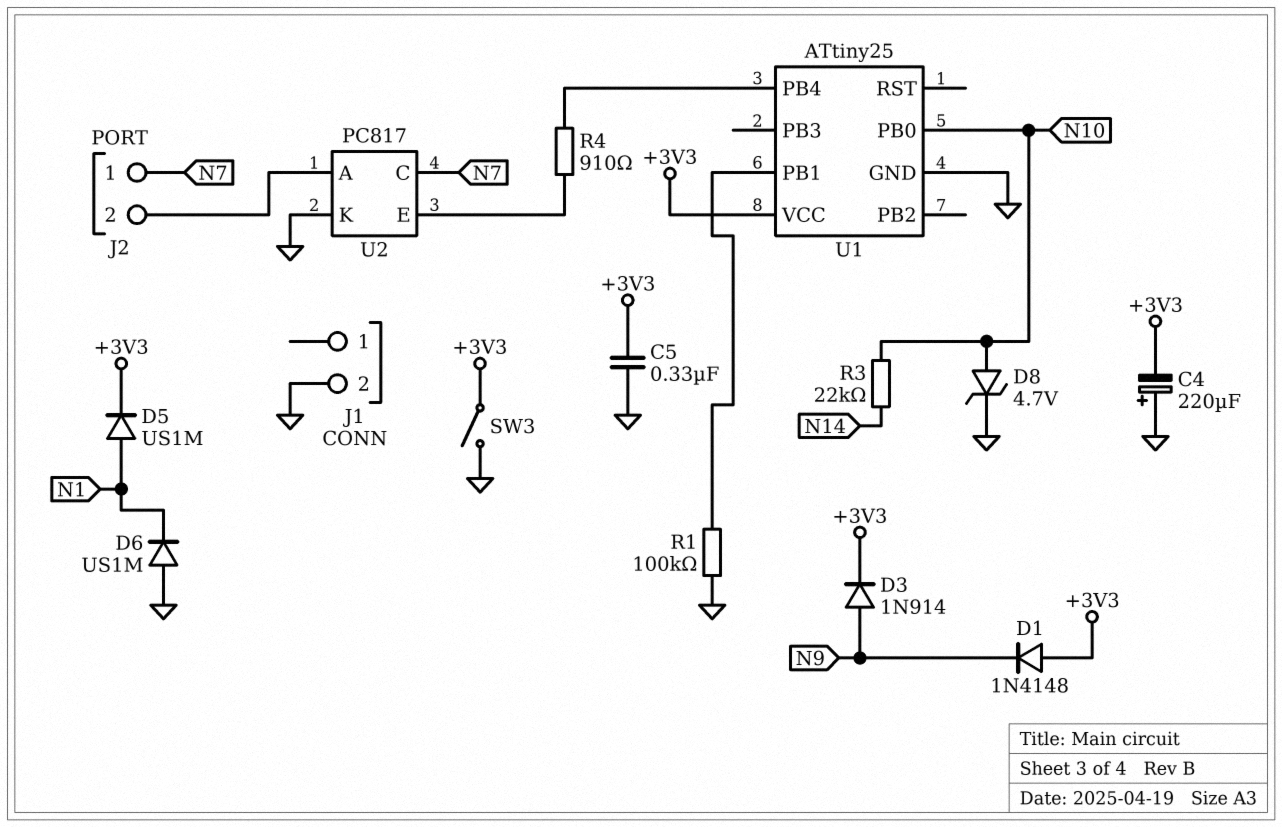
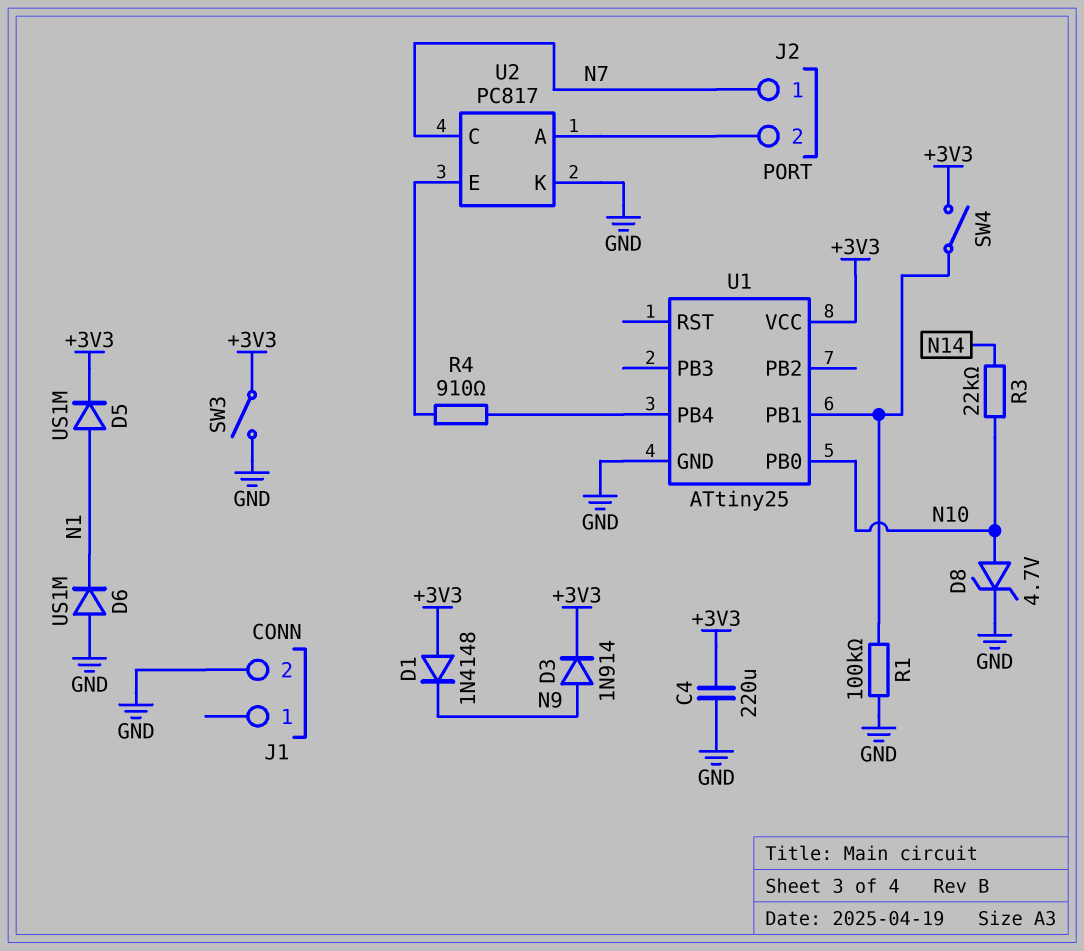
C4: 220uF (plus GND, minus +3V3) -> 220uF (+3V3, GND)
C5: 330nF (+3V3, GND) -> none
SW4: none -> switch (+3V3, U1/PB1)

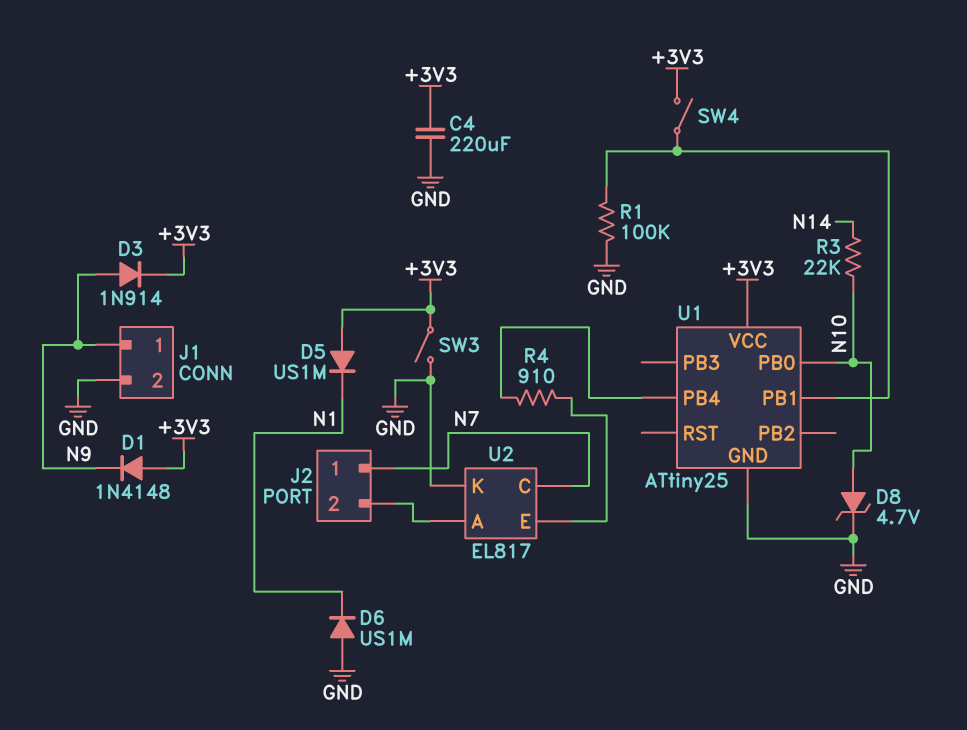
D5: diode US1M (A N1, K +3V3) -> diode US1M (A +3V3, K N1)
J1 pin 1: none -> N9
U2: PC817 -> EL817

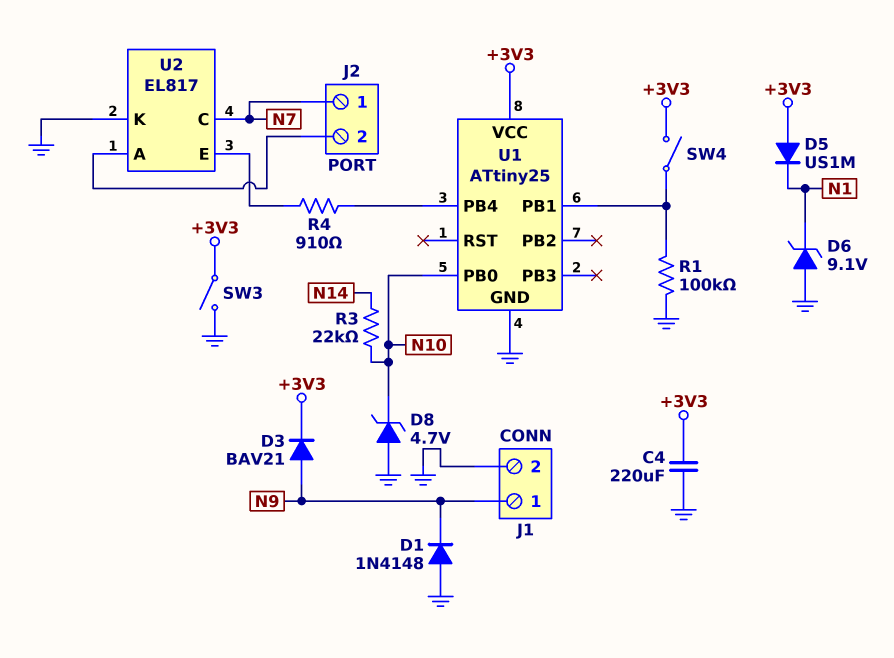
D1: diode 1N4148 (A +3V3, K N9) -> diode 1N4148 (A GND, K N9)
D3: diode 1N914 (A N9, K +3V3) -> diode BAV21 (A N9, K +3V3)
D6: diode US1M (A GND, K N1) -> zener 9.1V (A GND, K N1)
D8: zener 4.7V (A N10, K GND) -> zener 4.7V (A GND, K N10)

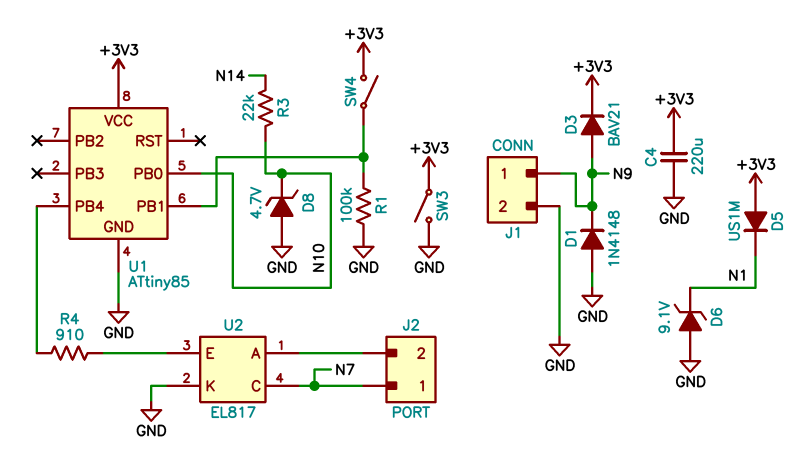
U1: ATtiny25 -> ATtiny85

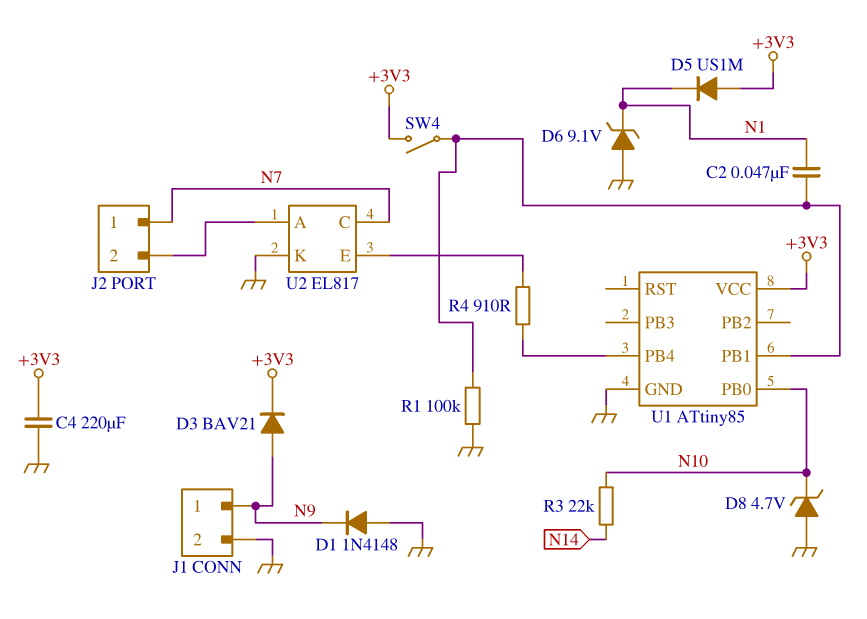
C2: none -> 47nF (N1, U1/PB1)
SW3: switch (+3V3, GND) -> none

